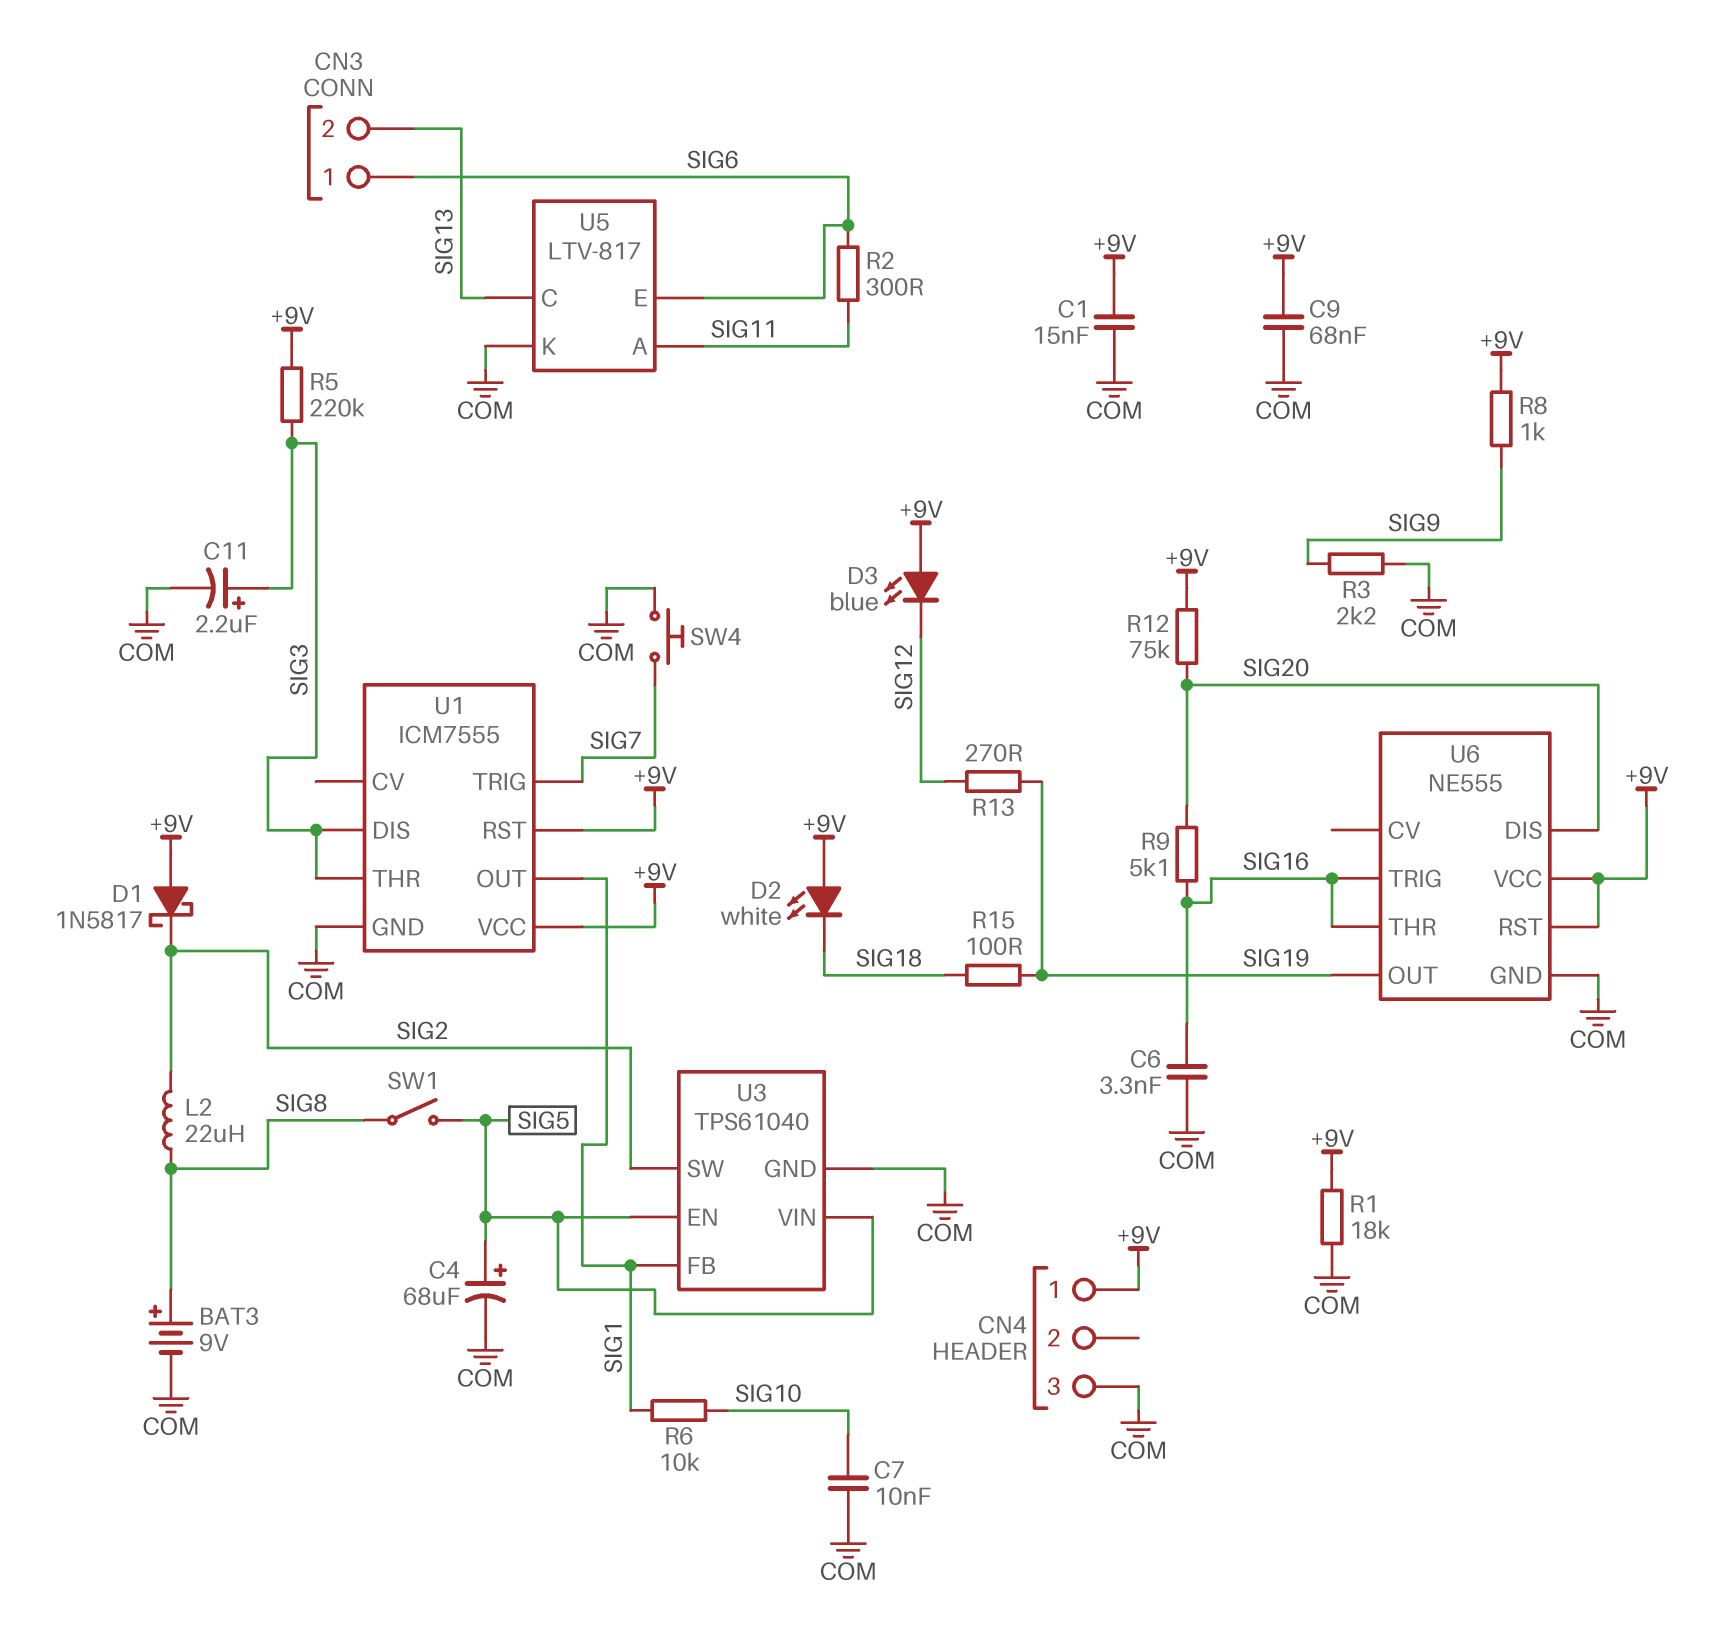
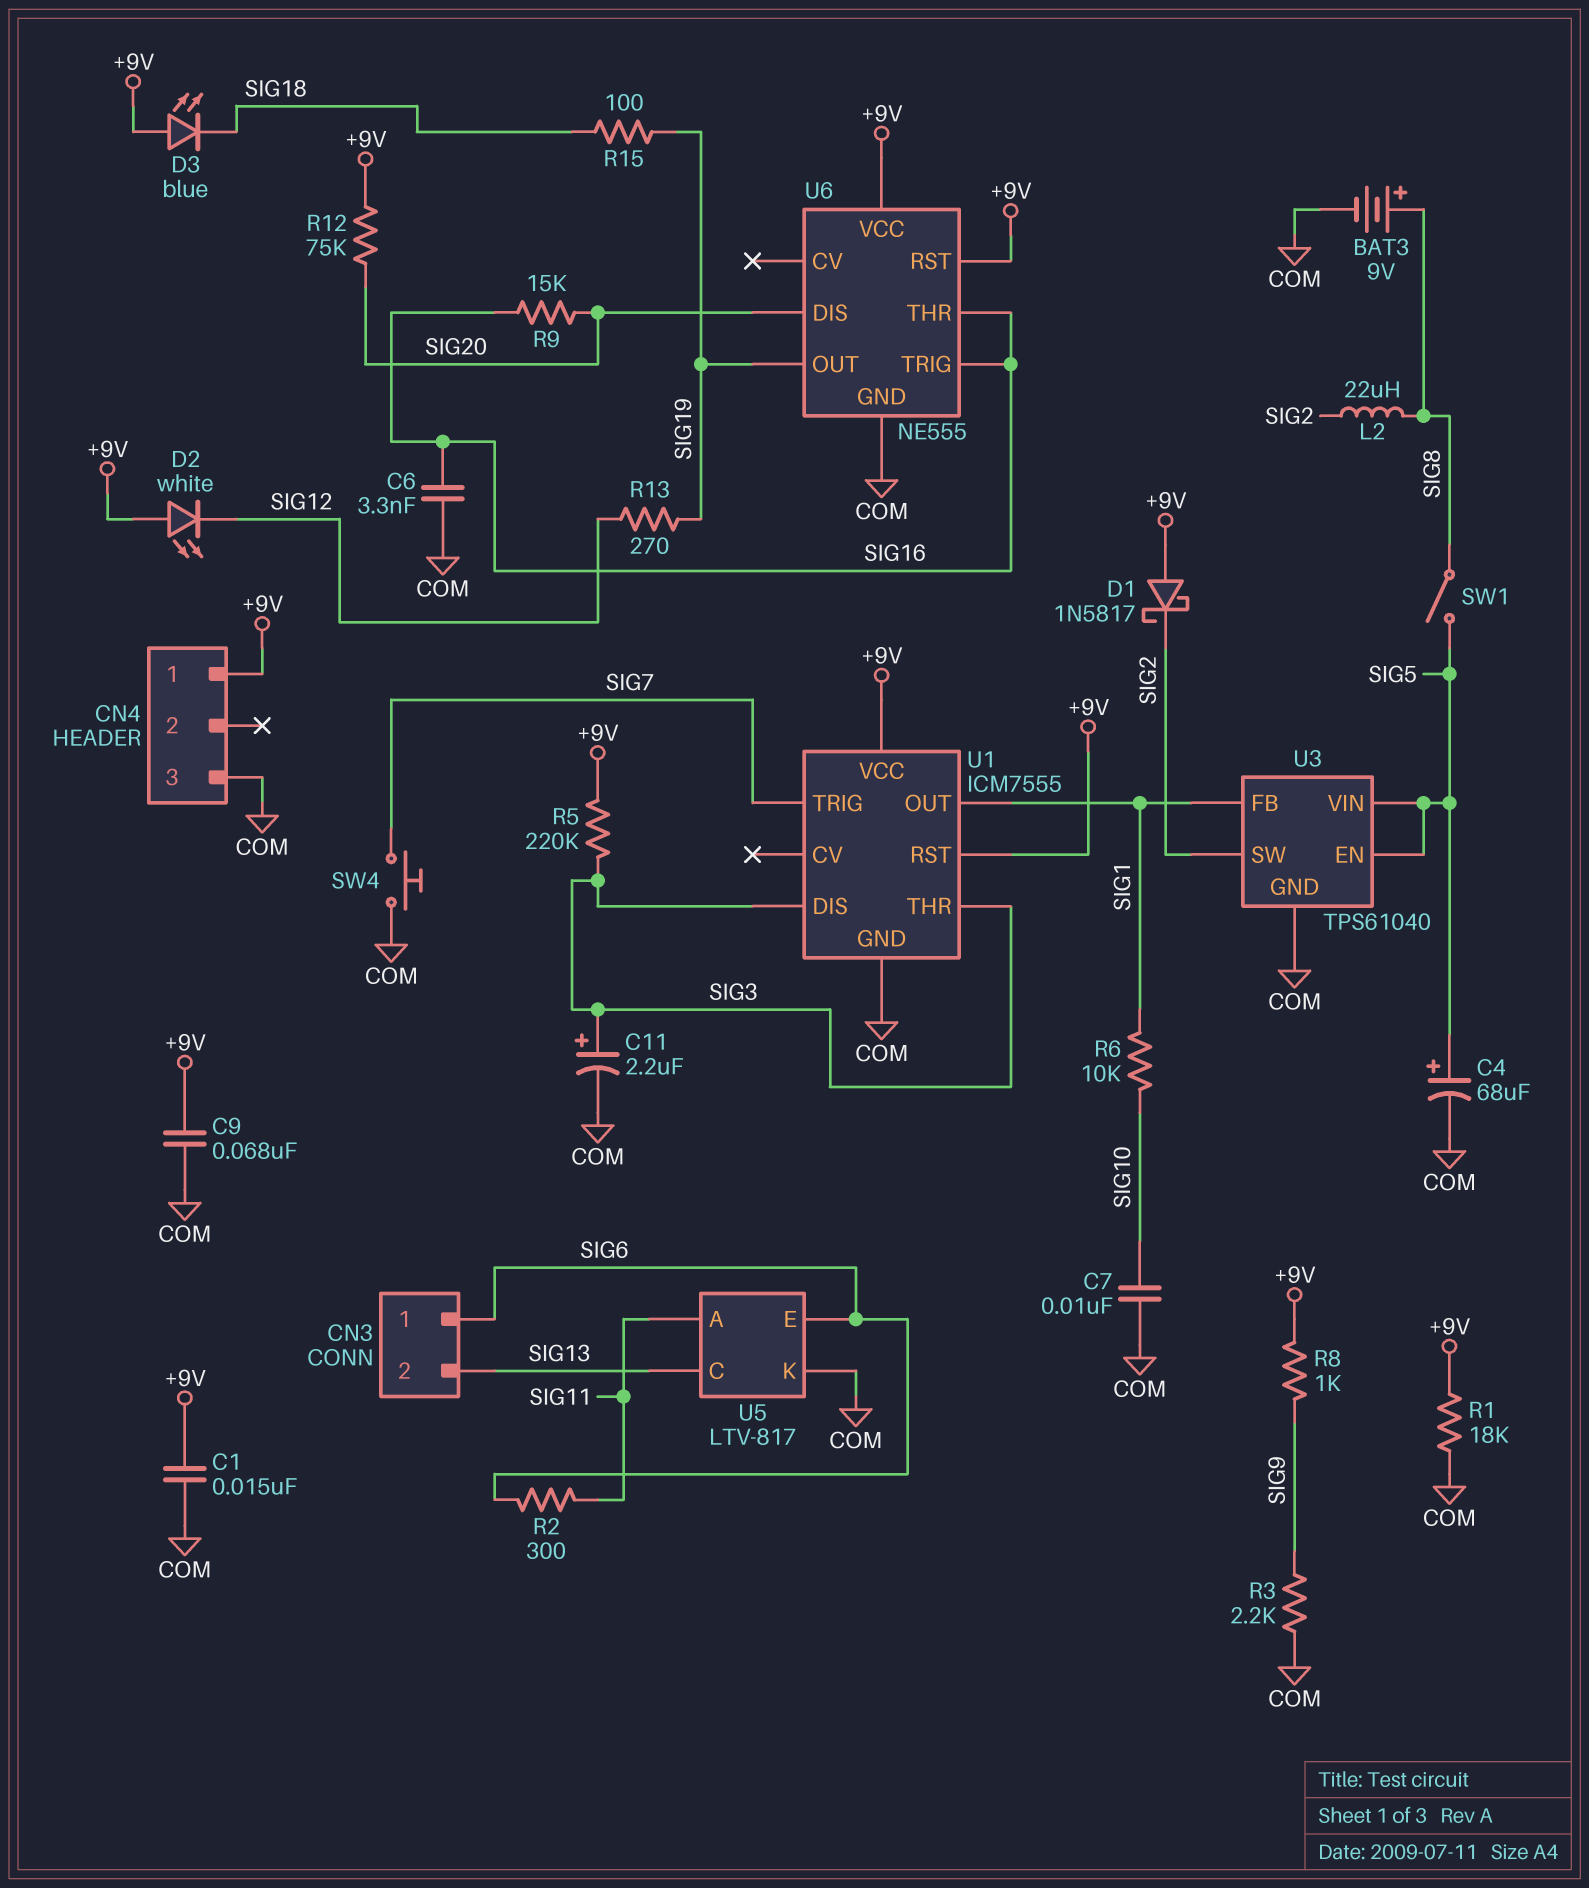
D2: LED white (A +9V, K SIG18) -> LED white (A +9V, K SIG12)
D3: LED blue (A +9V, K SIG12) -> LED blue (A +9V, K SIG18)
R9: 5.1k (SIG16, SIG20) -> 15k (SIG16, SIG20)

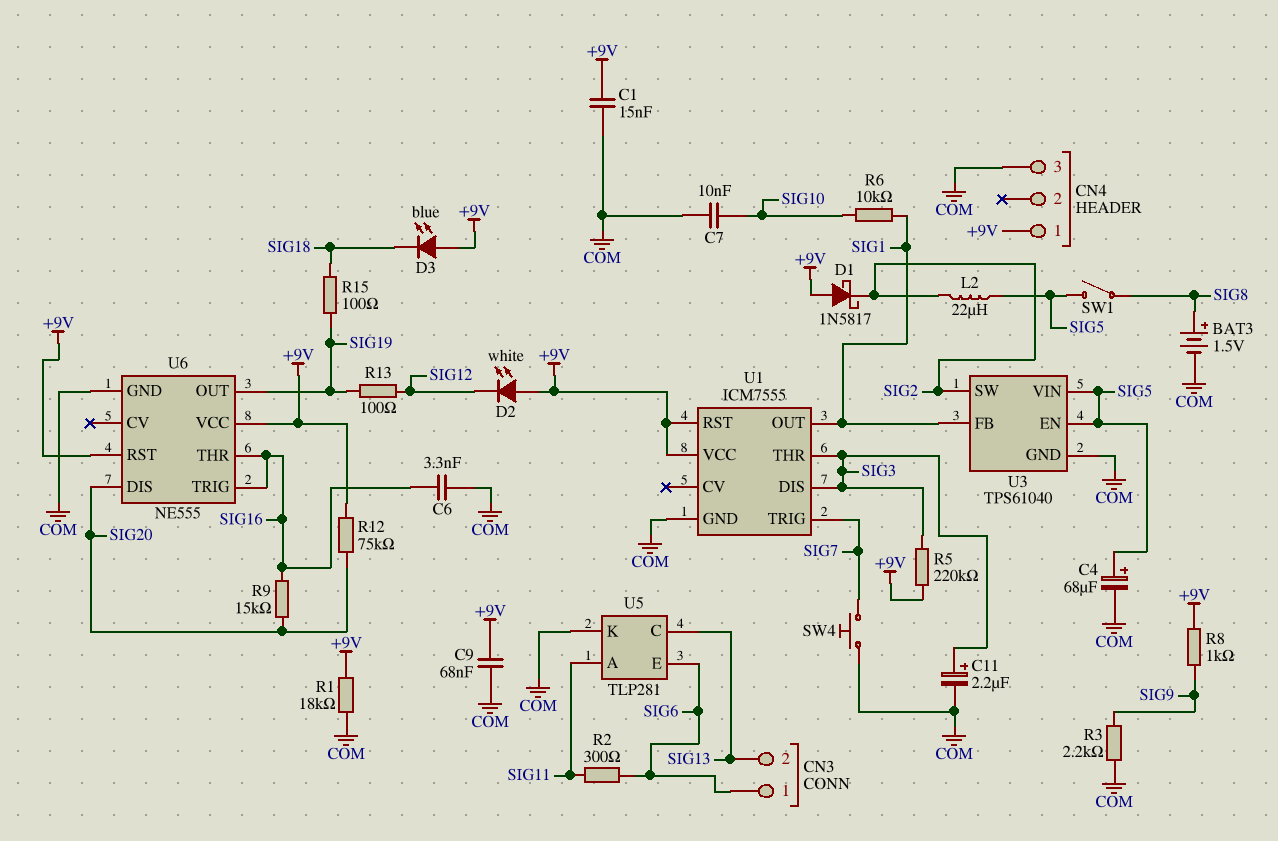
BAT3: 9V (plus SIG8, minus COM) -> 1.5V (plus SIG8, minus COM)
L2: 22uH (SIG2, SIG8) -> 22uH (SIG2, SIG5)
R13: 270 (SIG12, SIG19) -> 100 (SIG12, SIG19)
U5: LTV-817 -> TLP281

